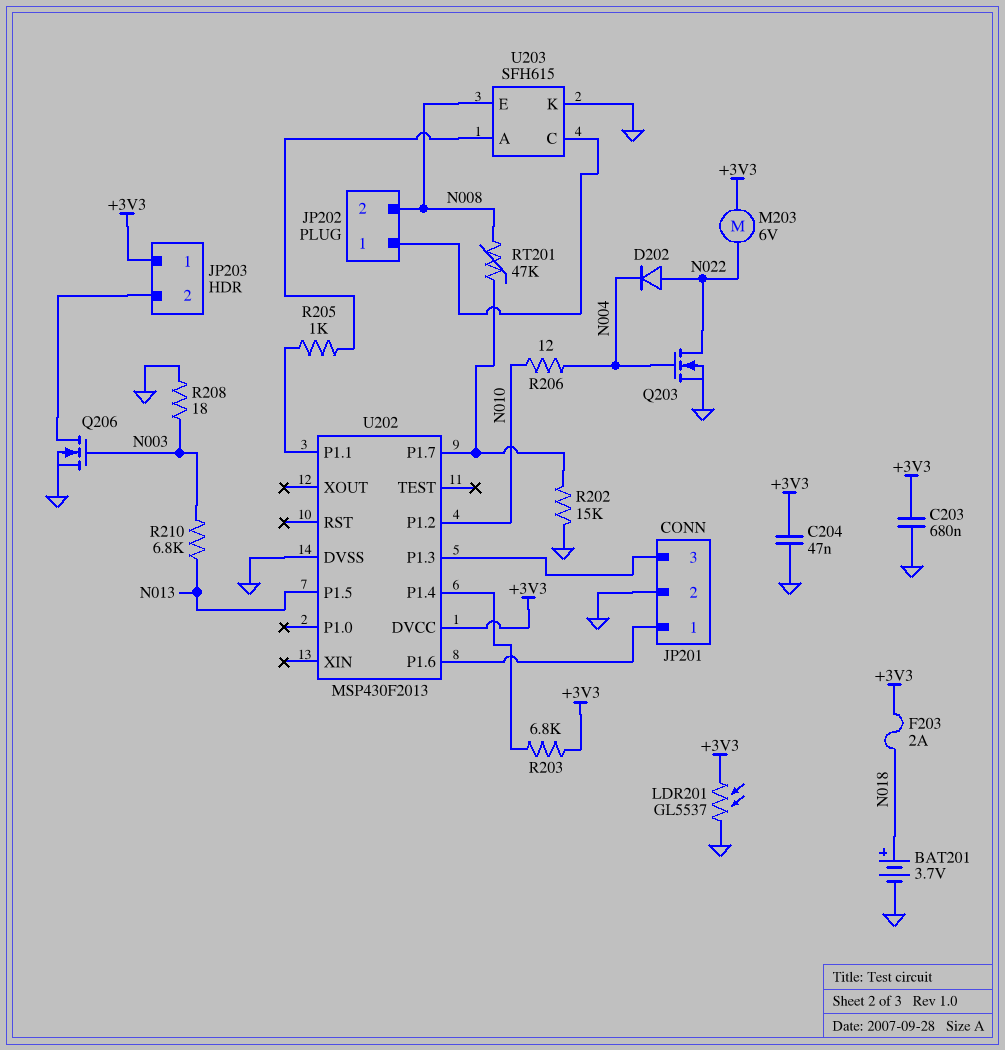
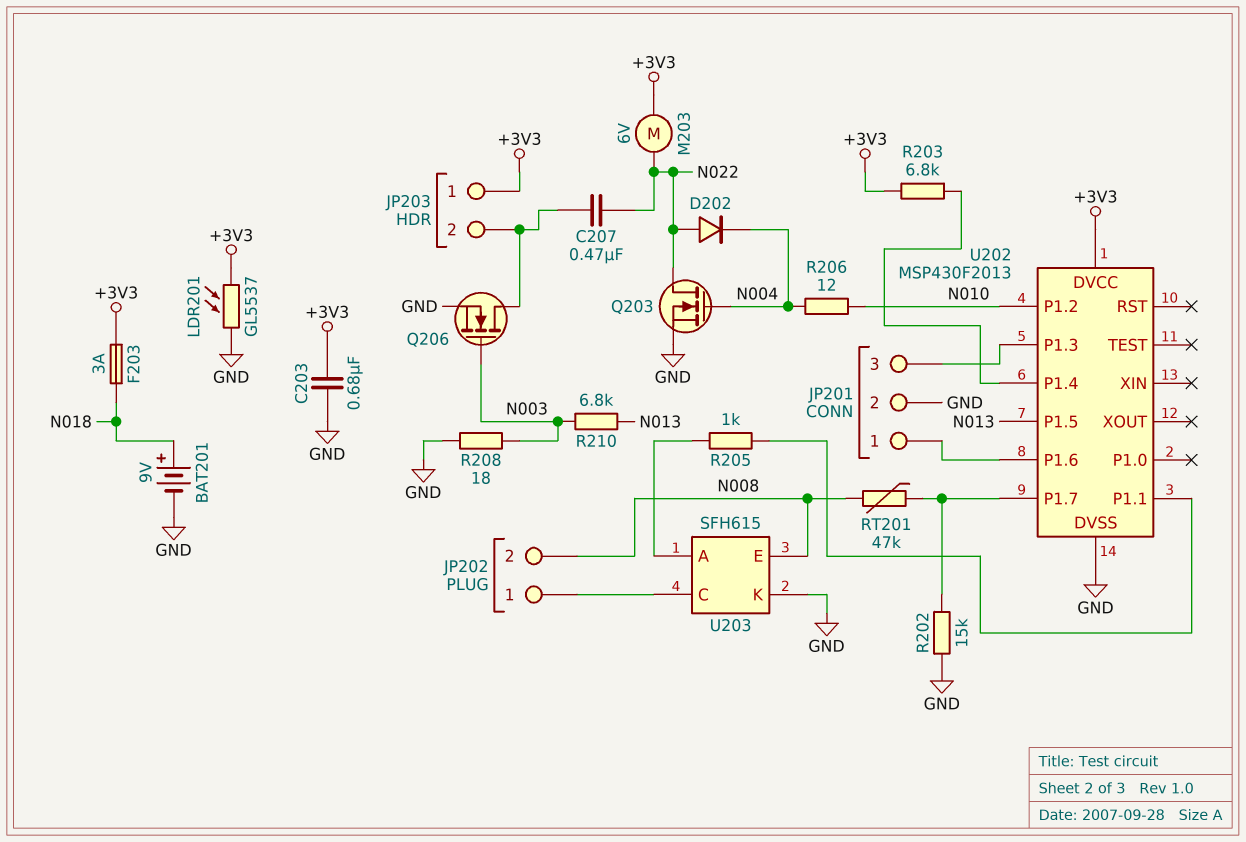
BAT201: 3.7V (plus N018, minus GND) -> 9V (plus N018, minus GND)
C204: 47nF (+3V3, GND) -> none
C207: none -> 470nF (JP203/2, N022)
F203: 2A (+3V3, N018) -> 3A (+3V3, N018)

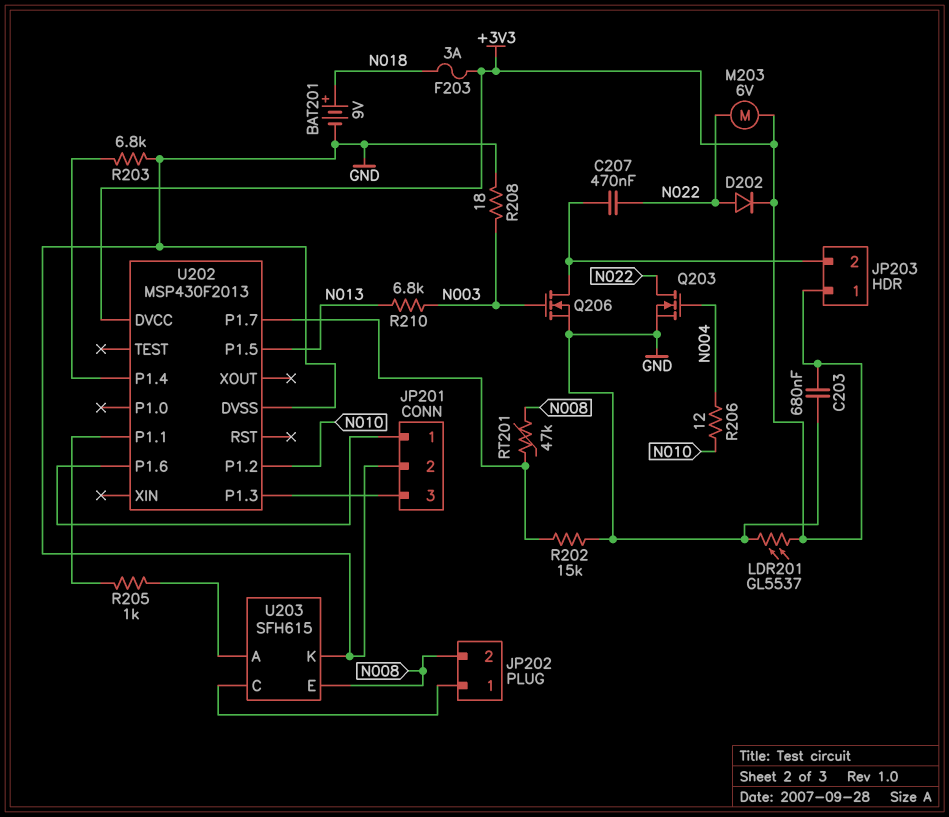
D202: diode (A N022, K N004) -> diode (A N022, K +3V3)
R203: 6.8k (+3V3, U202/P1.4) -> 6.8k (GND, U202/P1.4)

